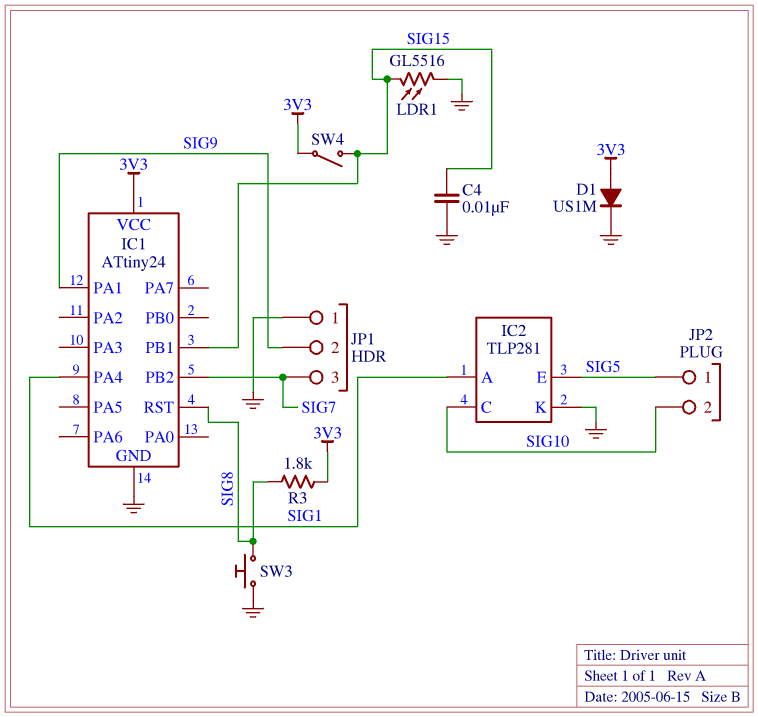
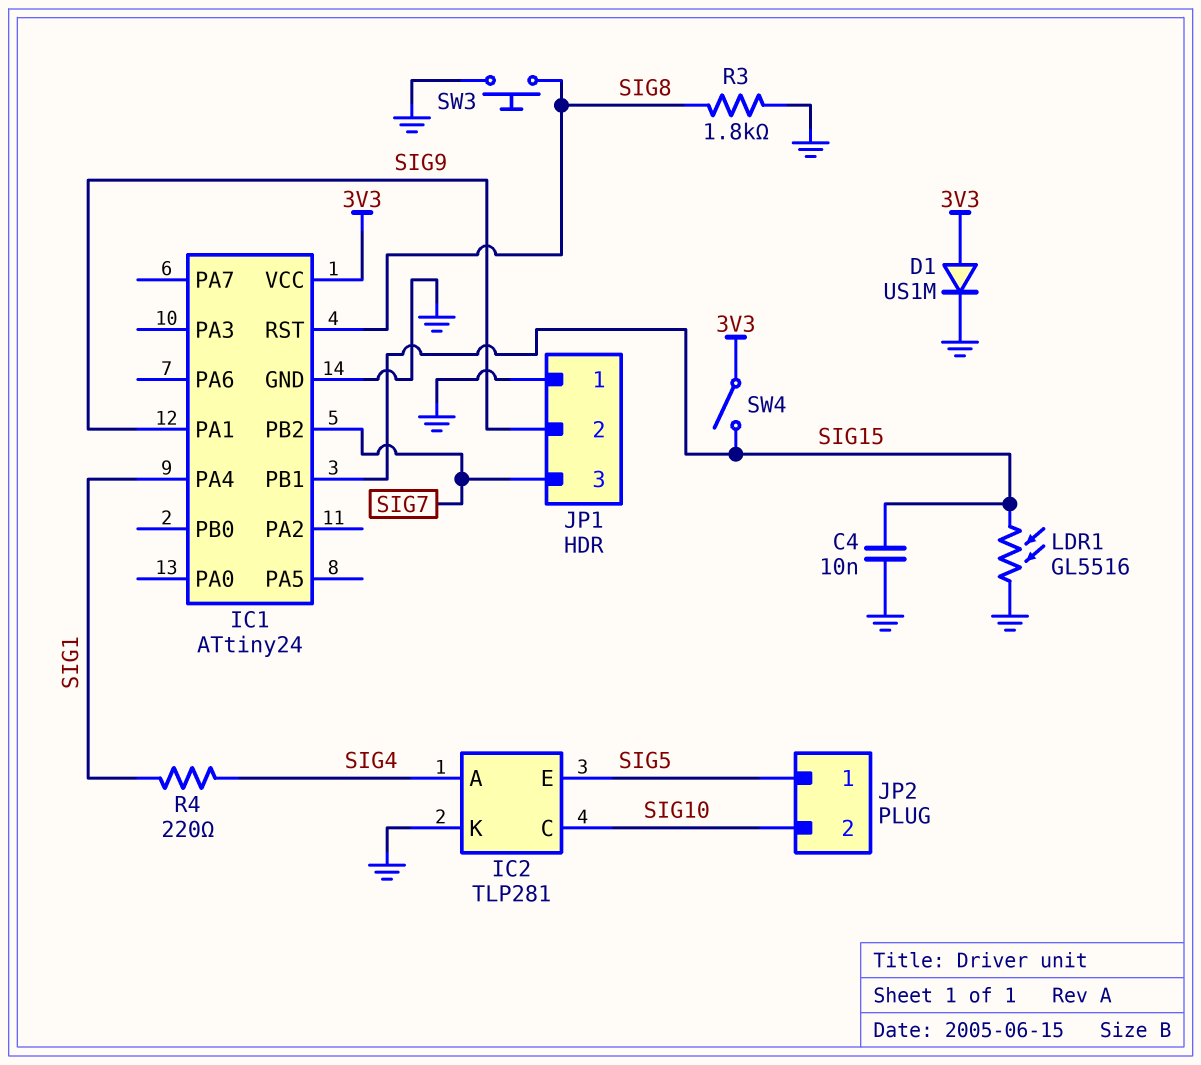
IC2 pin A: SIG1 -> SIG4
R3: 1.8k (3V3, SIG8) -> 1.8k (GND, SIG8)
R4: none -> 220 (SIG1, SIG4)

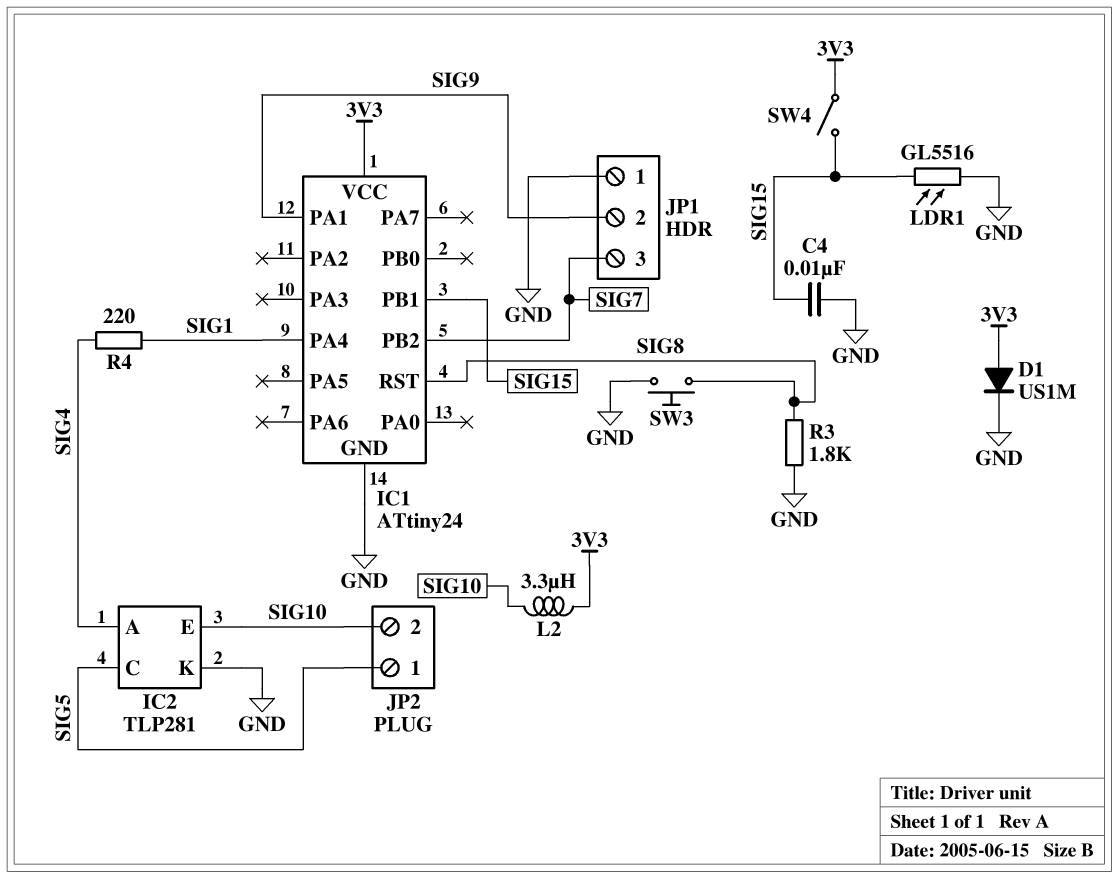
IC2 pin C: SIG10 -> SIG5
IC2 pin E: SIG5 -> SIG10
L2: none -> 3.3uH (3V3, SIG10)

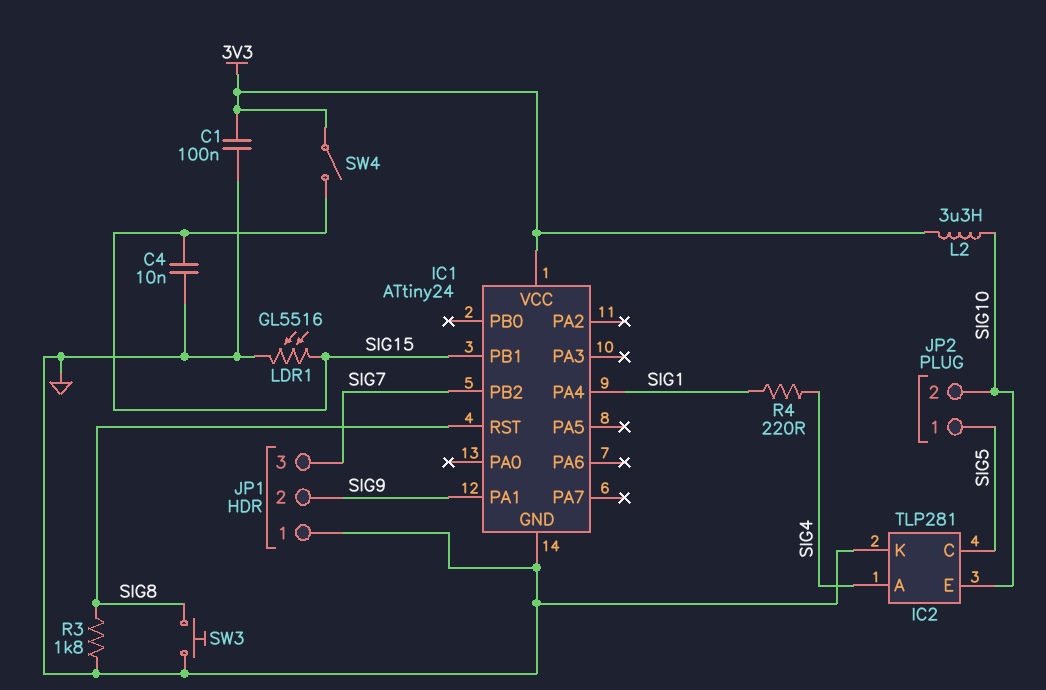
C1: none -> 100nF (3V3, GND)
D1: diode US1M (A 3V3, K GND) -> none

